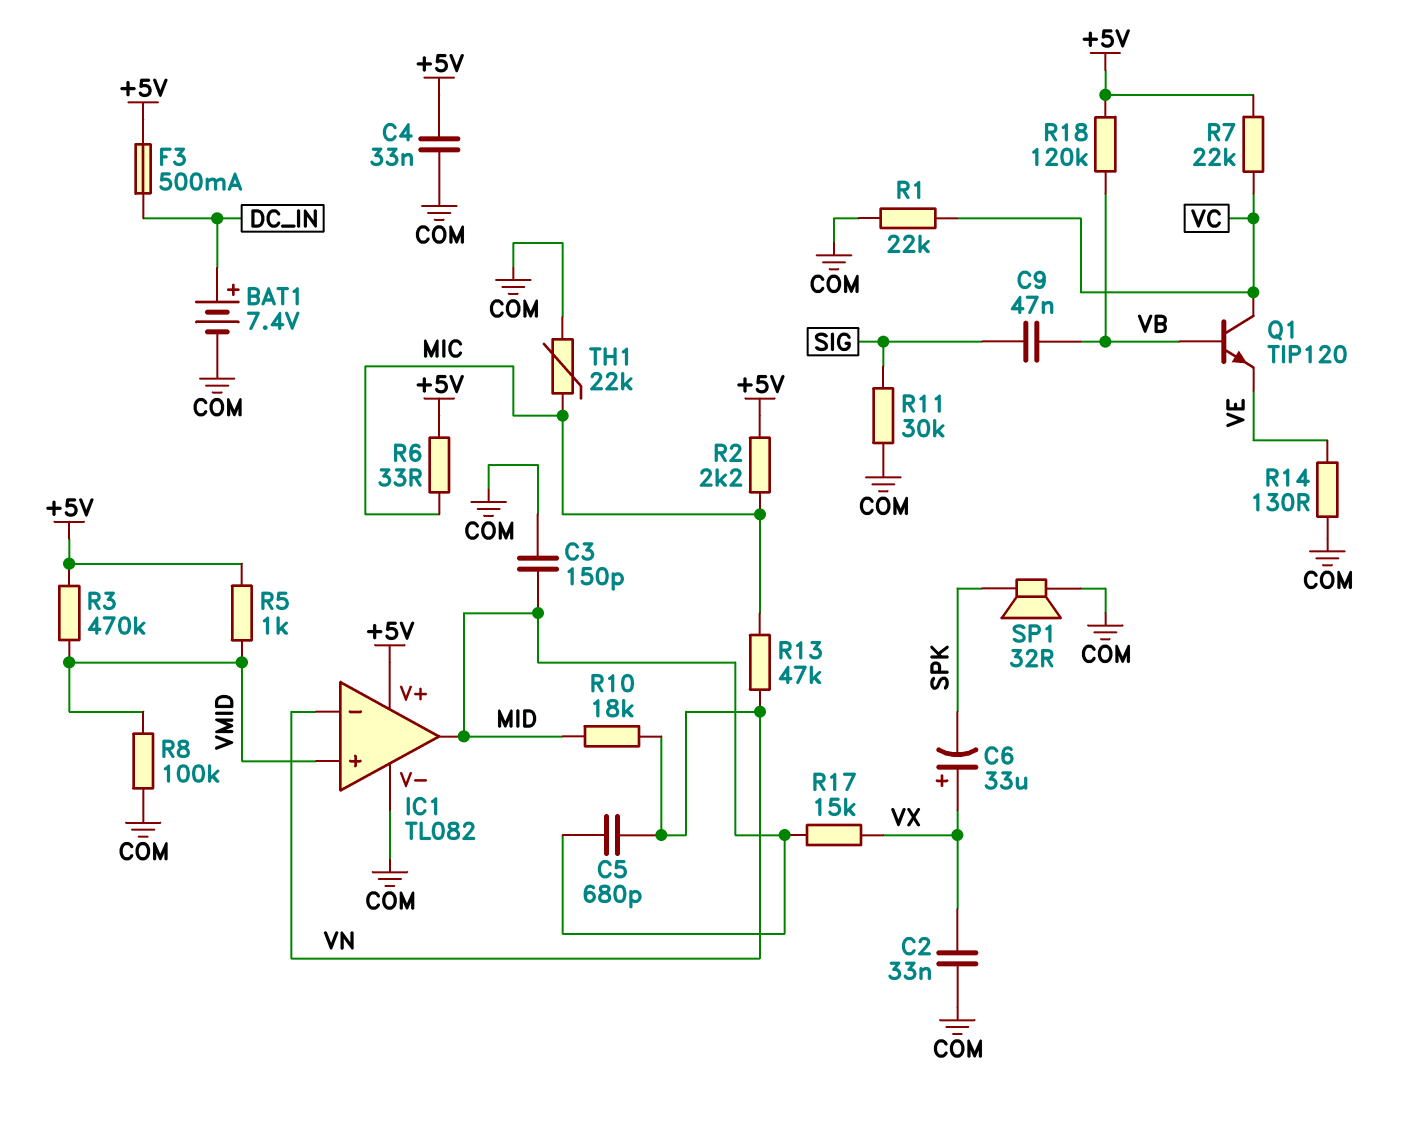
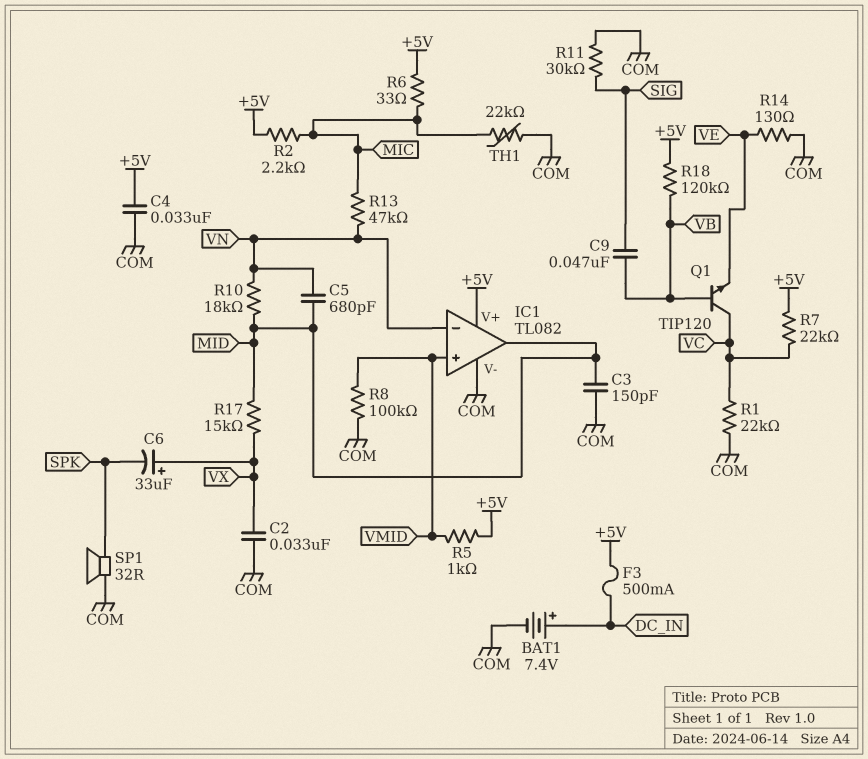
R3: 470k (+5V, VMID) -> none

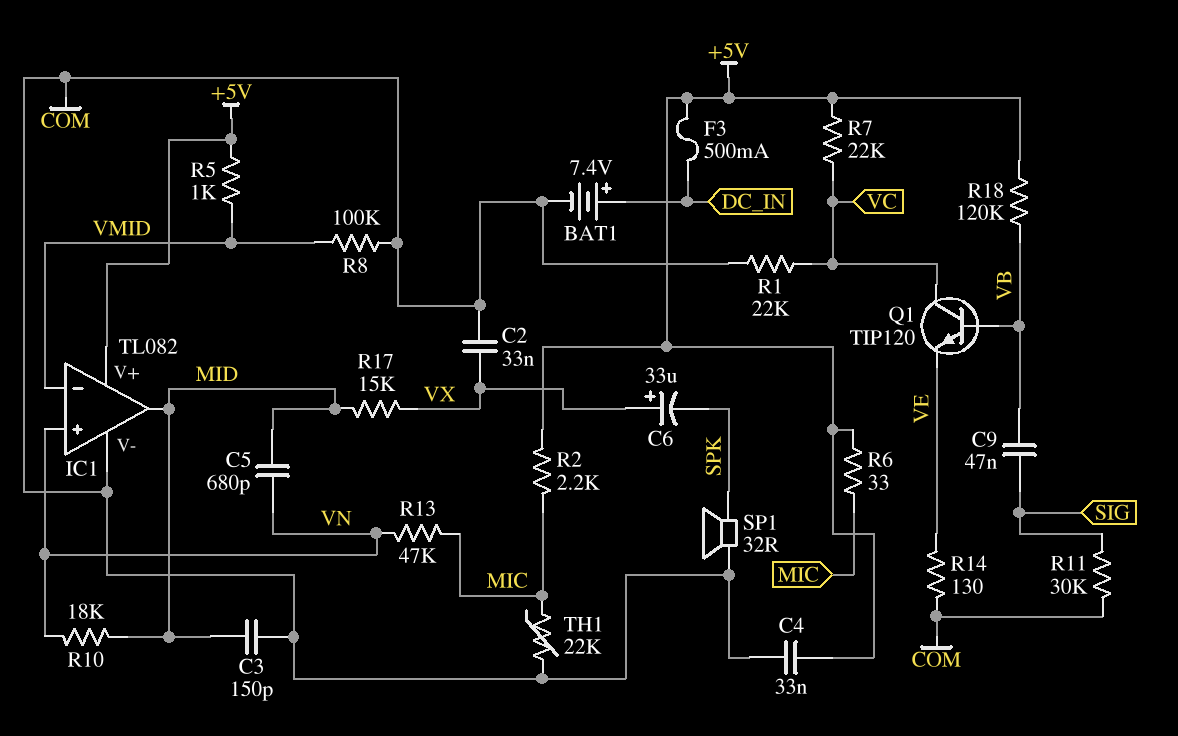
IC1 pin in+: VMID -> VN
IC1 pin in-: VN -> VMID

